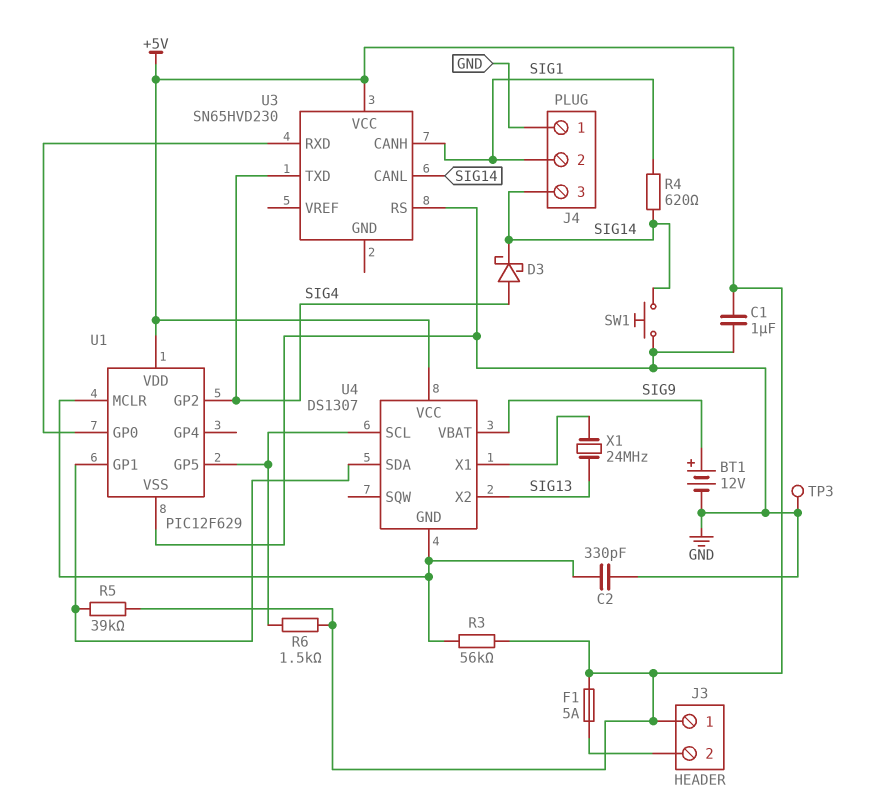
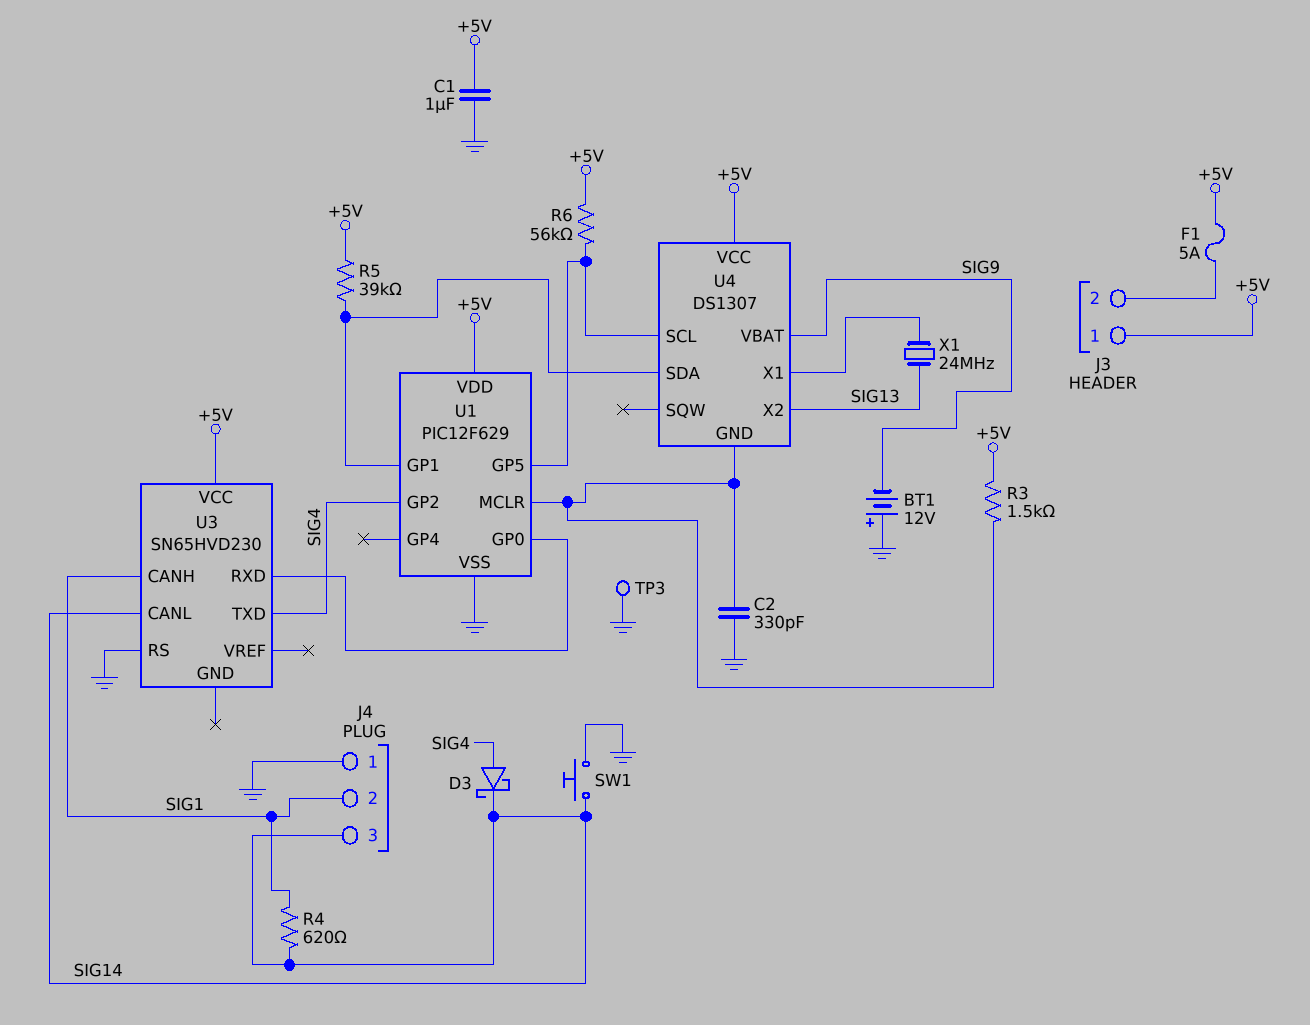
BT1: 12V (plus SIG9, minus GND) -> 12V (plus GND, minus SIG9)
R3: 56k (+5V, U1/MCLR) -> 1.5k (+5V, U1/MCLR)
R6: 1.5k (+5V, U1/GP5) -> 56k (+5V, U1/GP5)

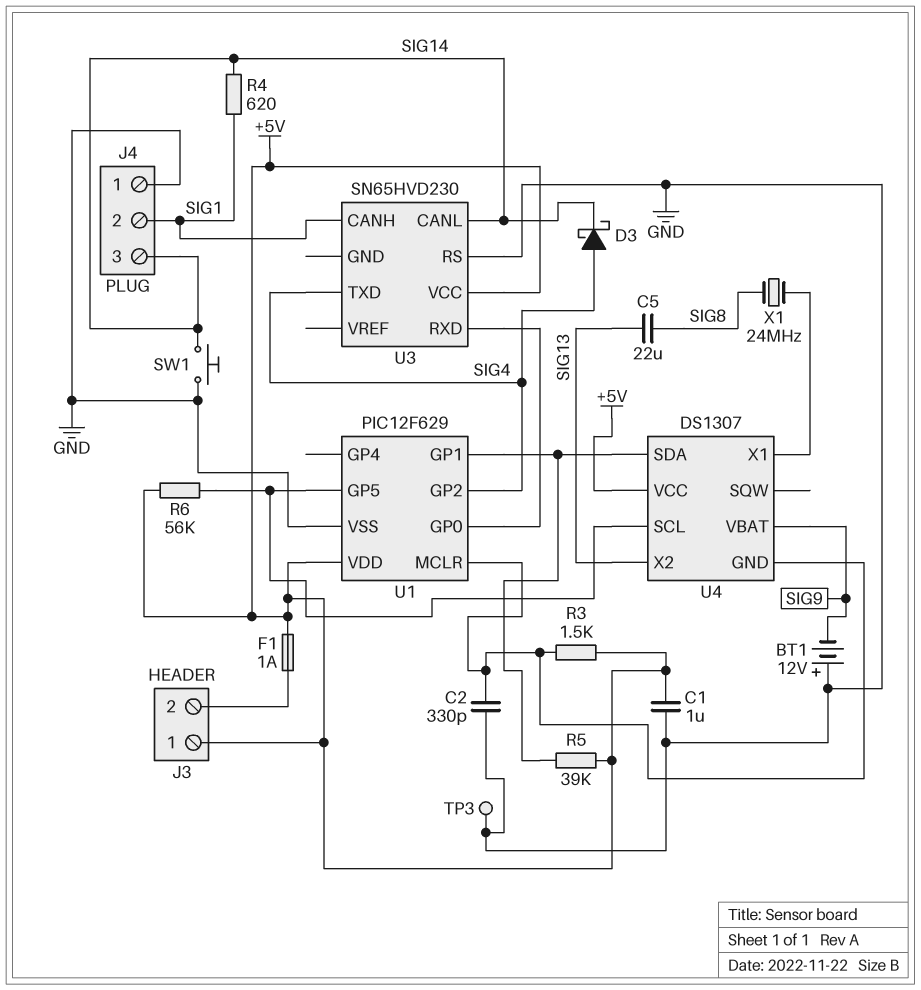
C5: none -> 22uF (SIG8, SIG13)
F1: 5A (+5V, J3/2) -> 1A (+5V, J3/2)
X1: 24MHz (SIG13, U4/X1) -> 24MHz (SIG8, U4/X1)

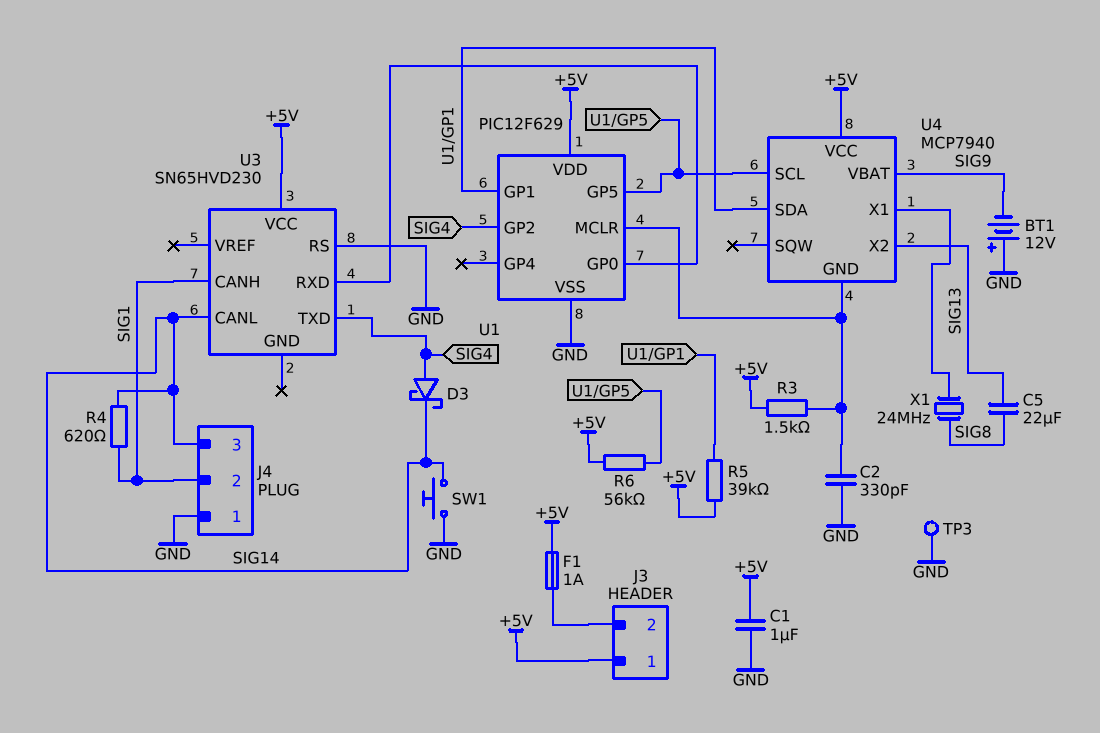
U4: DS1307 -> MCP7940

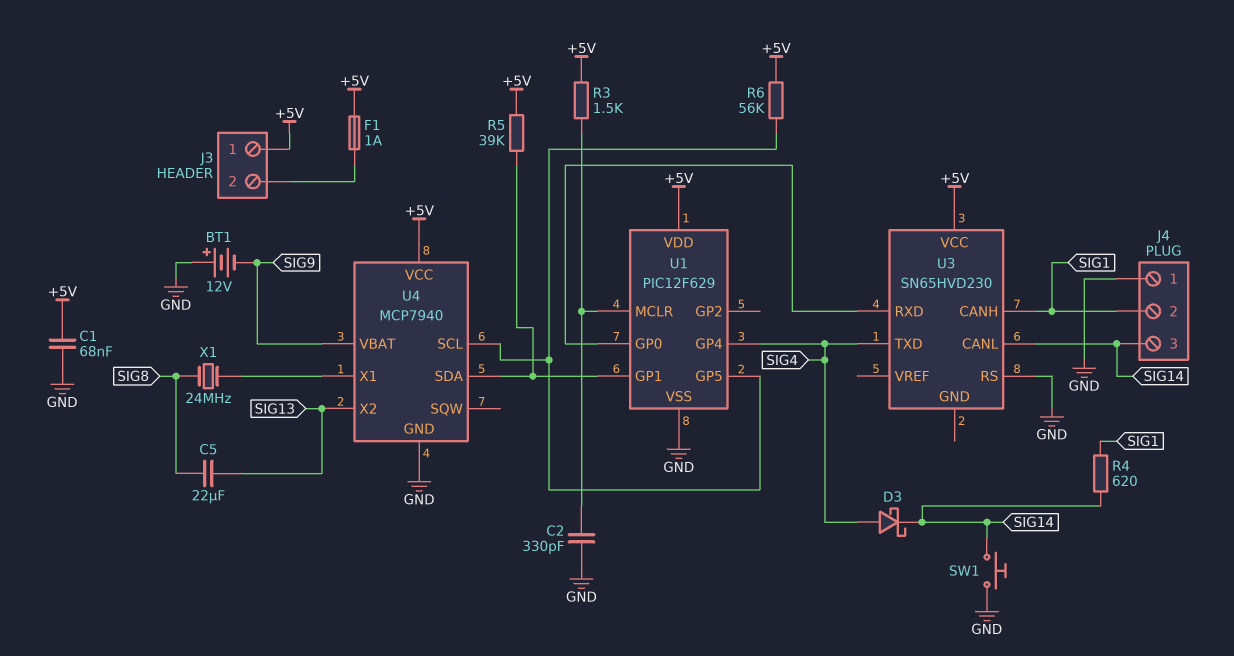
C1: 1uF (+5V, GND) -> 68nF (+5V, GND)
TP3: test point (GND) -> none
U1 pin GP2: SIG4 -> none
U1 pin GP4: none -> SIG4
U4 pin GND: U1/MCLR -> GND

